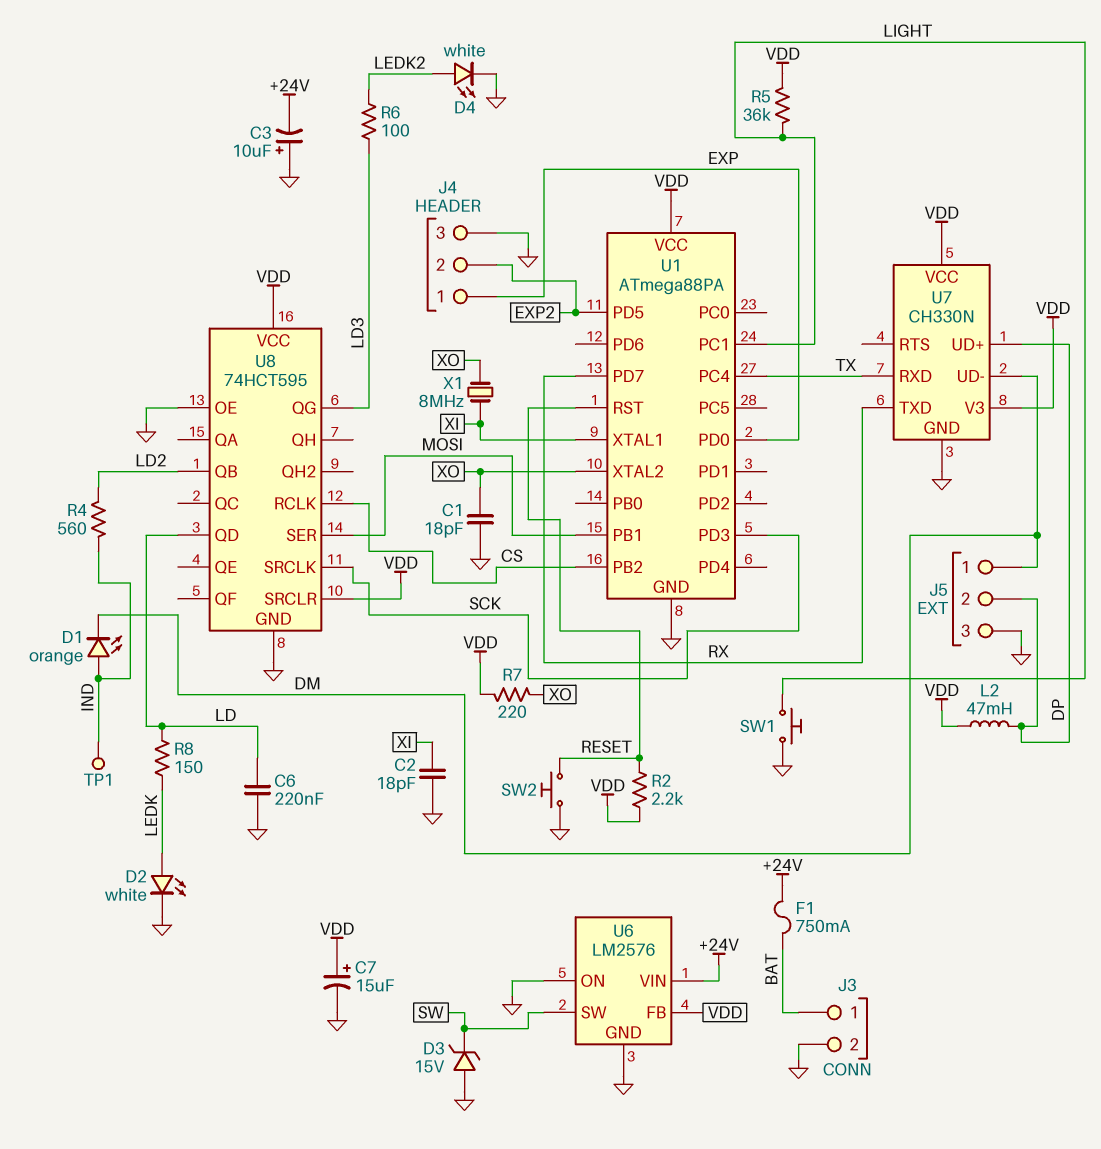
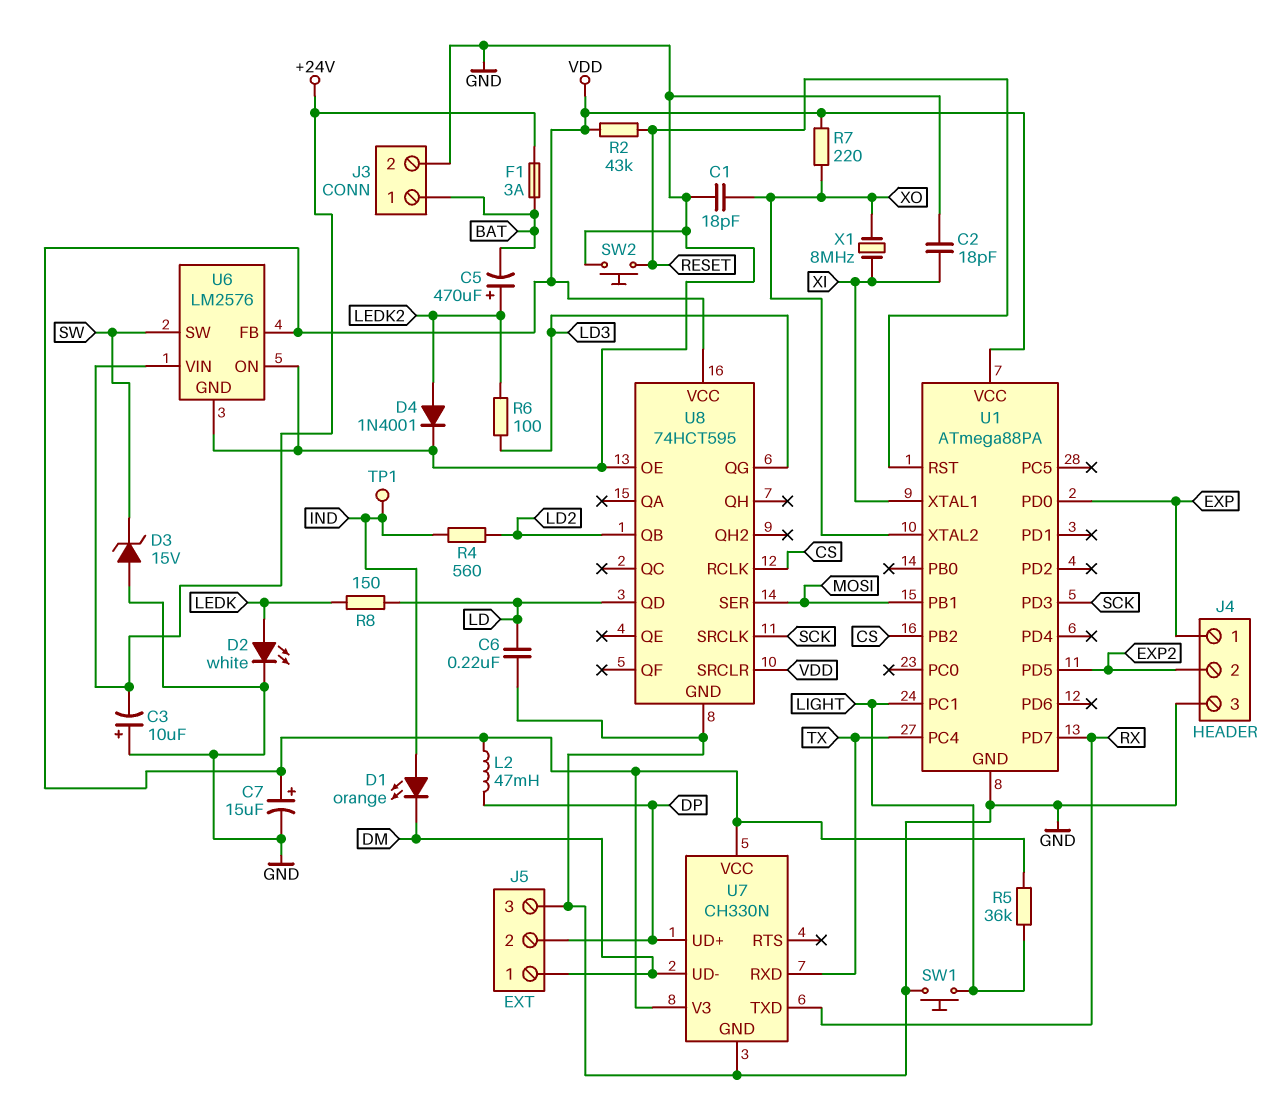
C5: none -> 470uF (plus LEDK2, minus BAT)
D4: LED white (A LEDK2, K GND) -> diode 1N4001 (A LEDK2, K GND)
F1: 750mA (+24V, BAT) -> 3A (+24V, BAT)
R2: 2.2k (RESET, VDD) -> 43k (RESET, VDD)

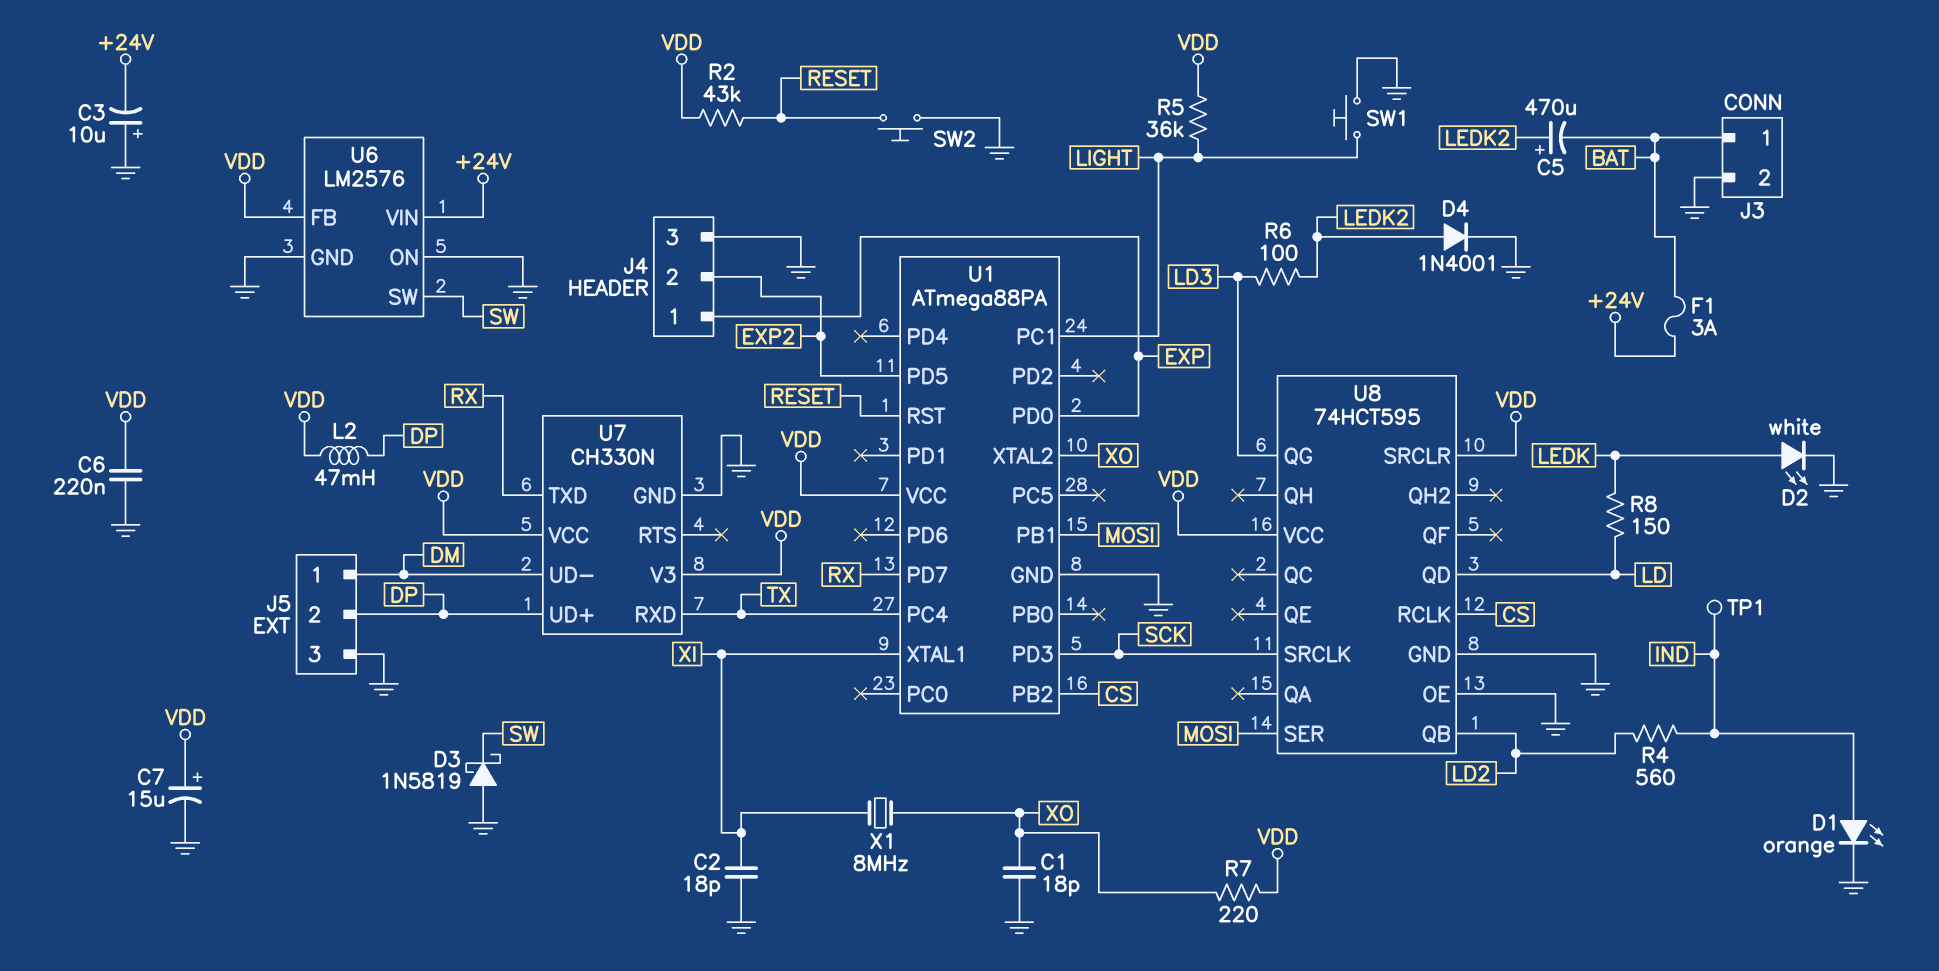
C6: 220nF (GND, LD) -> 220nF (GND, VDD)
D1: LED orange (A IND, K DM) -> LED orange (A IND, K GND)
D3: zener 15V (A GND, K SW) -> schottky 1N5819 (A GND, K SW)

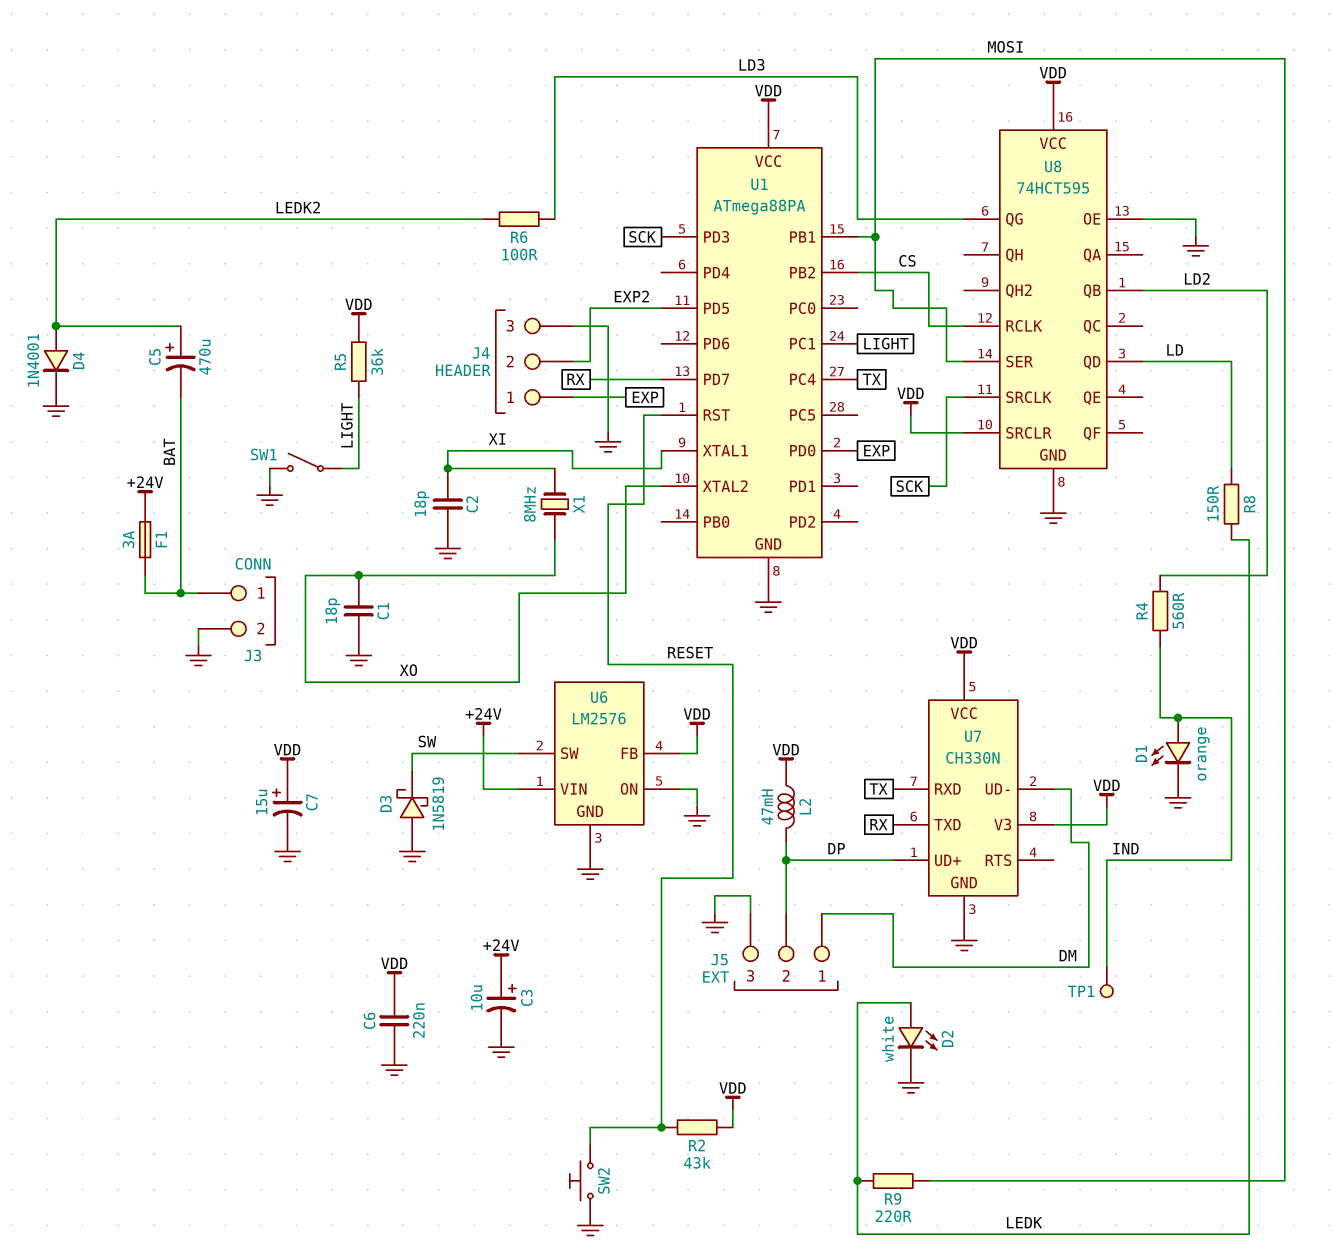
C3: 10uF (plus GND, minus +24V) -> 10uF (plus +24V, minus GND)
R7: 220 (VDD, XO) -> none
R9: none -> 220 (LEDK, MOSI)
SW1: button (GND, LIGHT) -> switch (GND, LIGHT)

